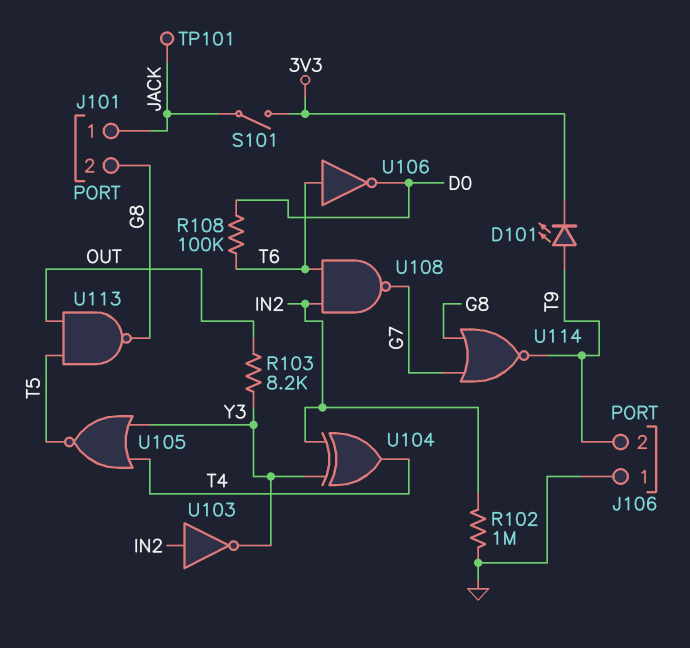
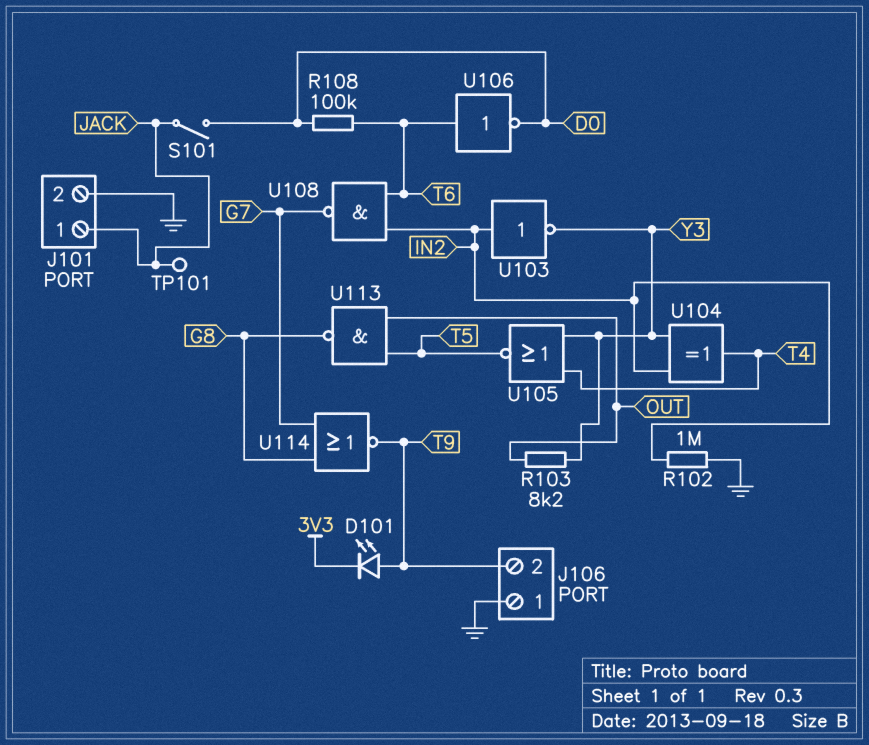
J101 pin 2: G8 -> GND
S101: switch (3V3, JACK) -> switch (D0, JACK)

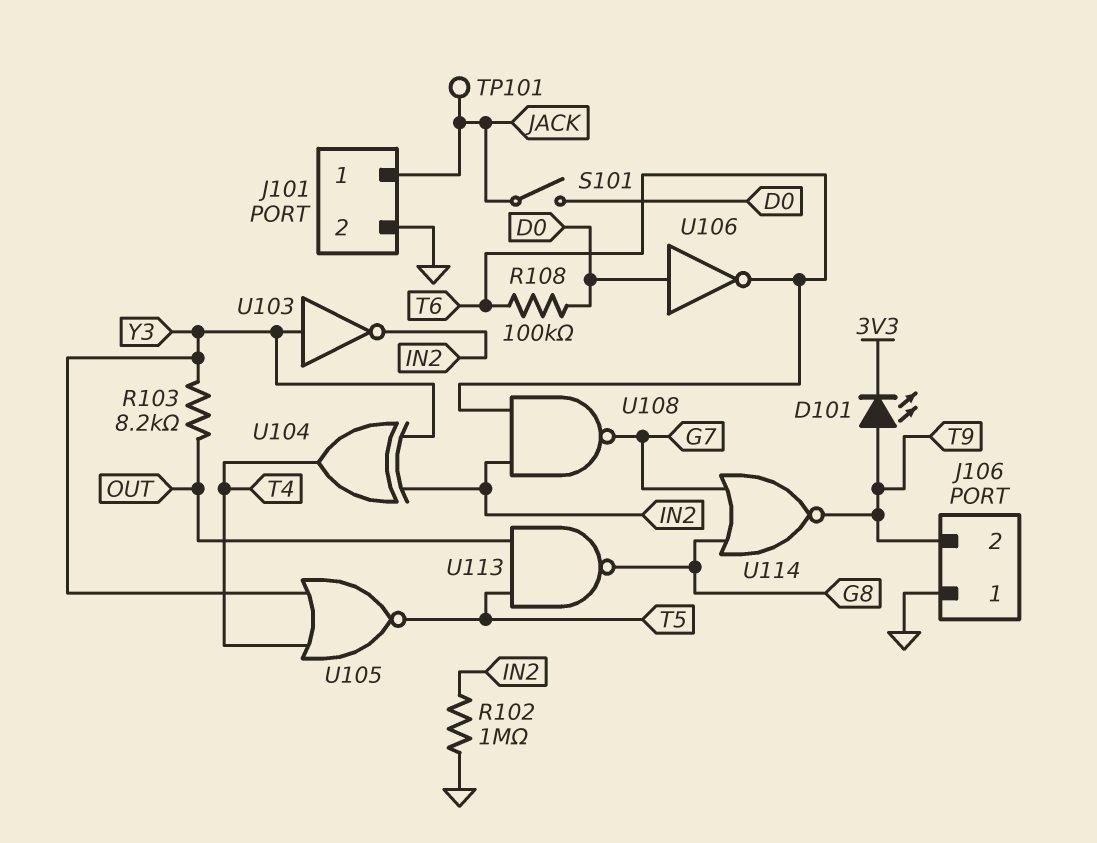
U103: NOT (in IN2, out Y3) -> NOT (in Y3, out IN2)
U106: NOT (in T6, out D0) -> NOT (in D0, out T6)

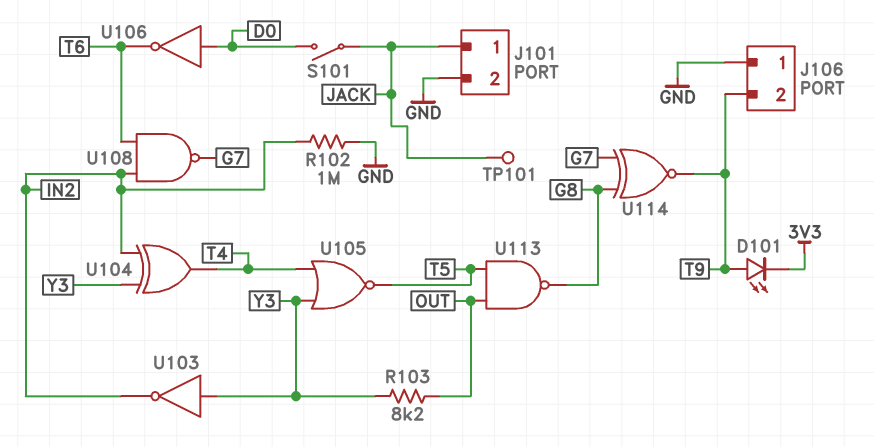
R108: 100k (D0, T6) -> none
U114: NOR (in G7, in G8, out T9) -> XNOR (in G7, in G8, out T9)

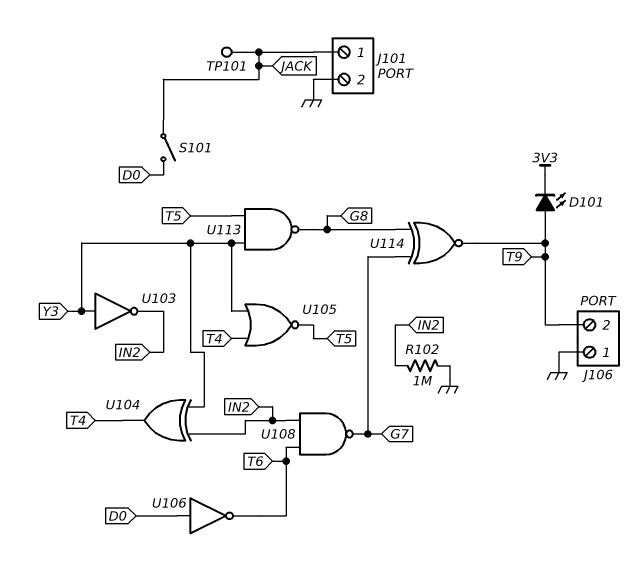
R103: 8.2k (OUT, Y3) -> none
U113: NAND (in OUT, in T5, out G8) -> NAND (in T5, in Y3, out G8)

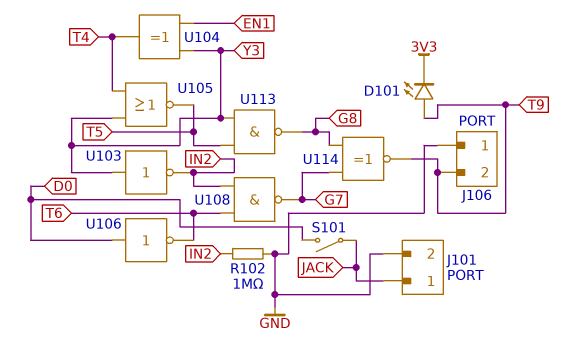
TP101: test point (JACK) -> none
U104: XOR (in IN2, in Y3, out T4) -> XOR (in EN1, in Y3, out T4)

